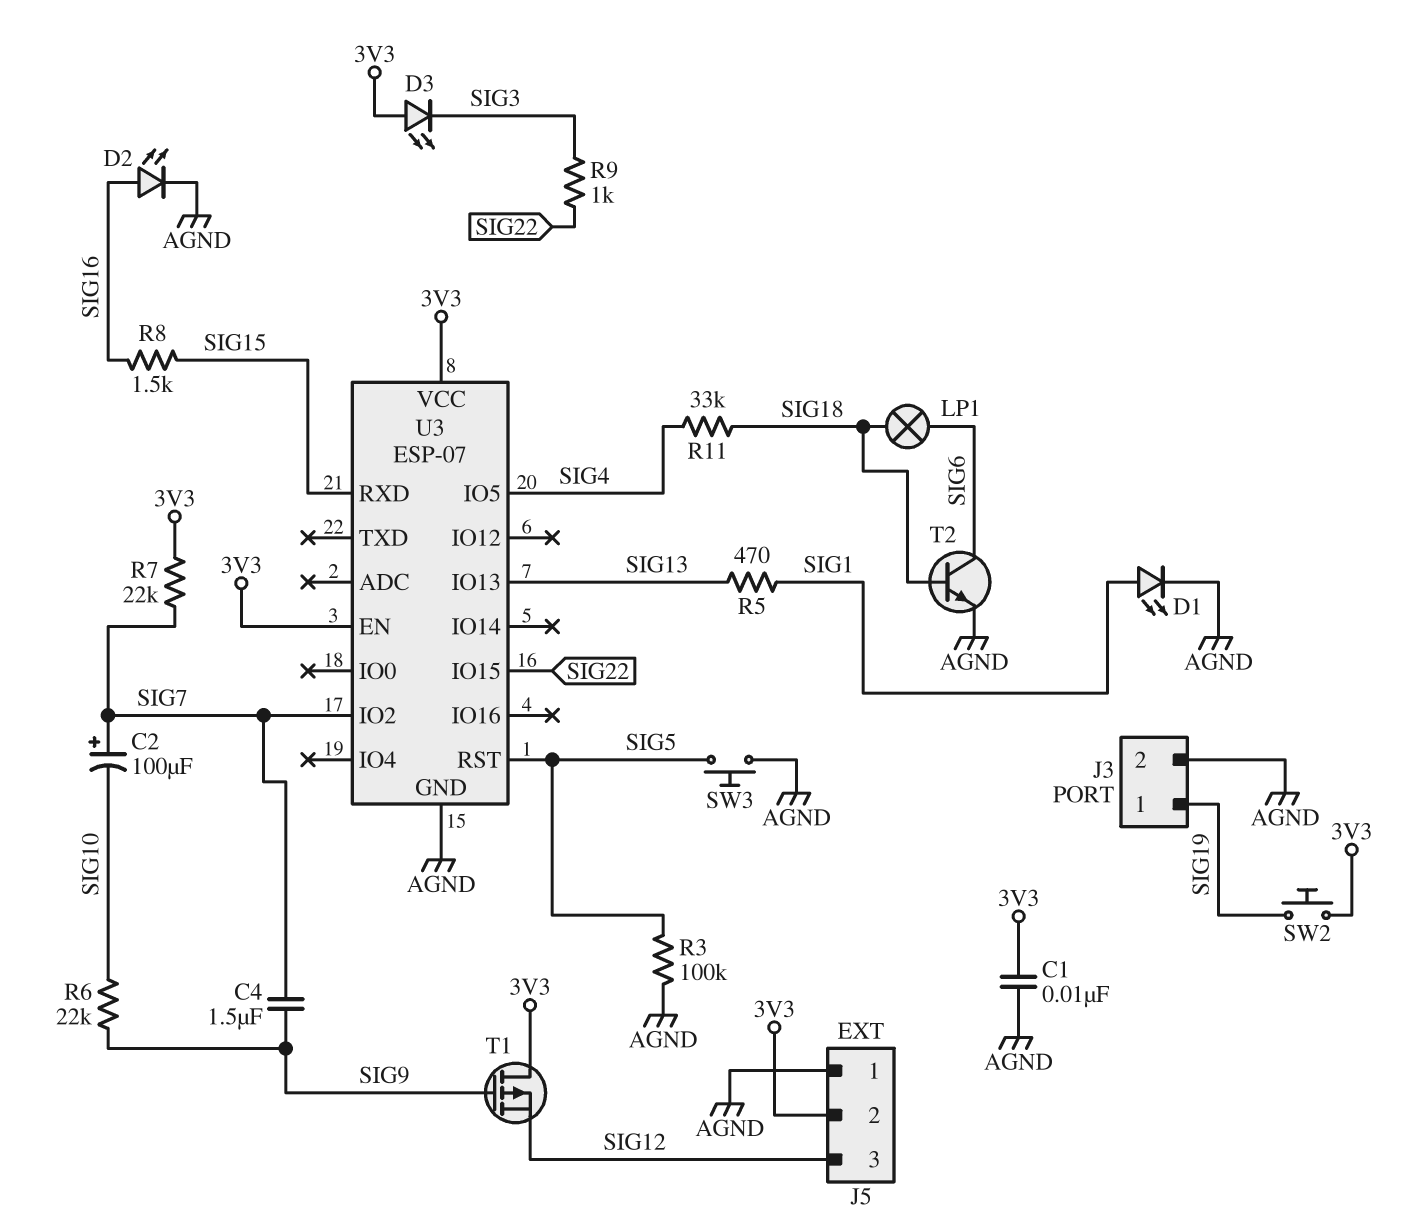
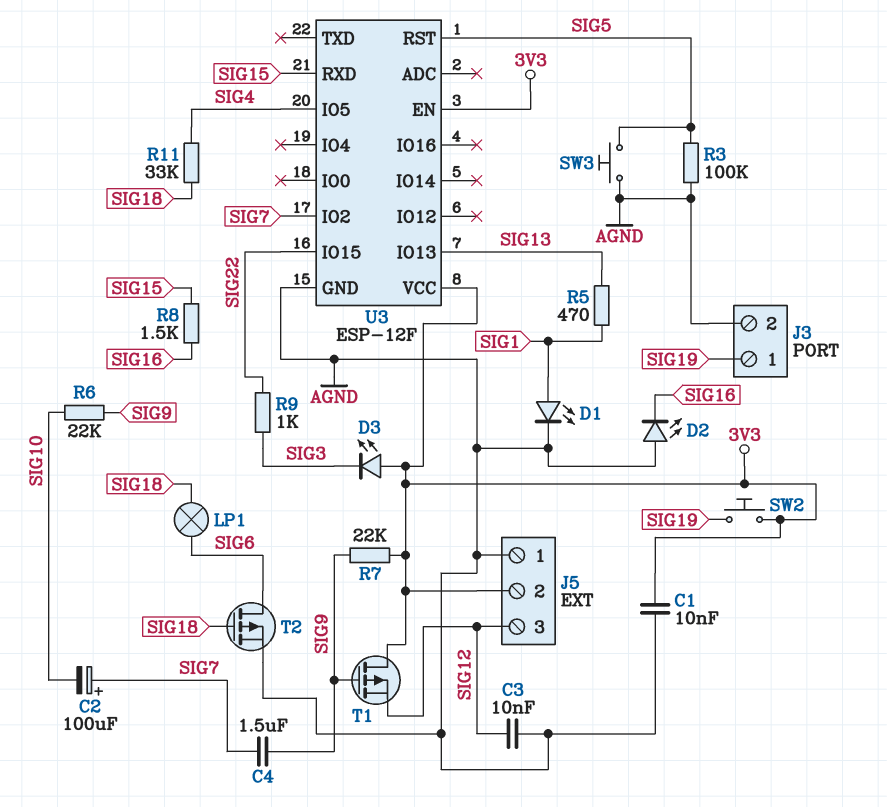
C3: none -> 10nF (AGND, SIG12)
D2: LED (A SIG16, K AGND) -> LED (A AGND, K SIG16)
R7: 22k (3V3, SIG7) -> 22k (3V3, SIG9)
T2: NPN (B SIG18, C SIG6, E AGND) -> PMOS (G SIG18, D SIG6, S AGND)
U3: ESP-07 -> ESP-12F

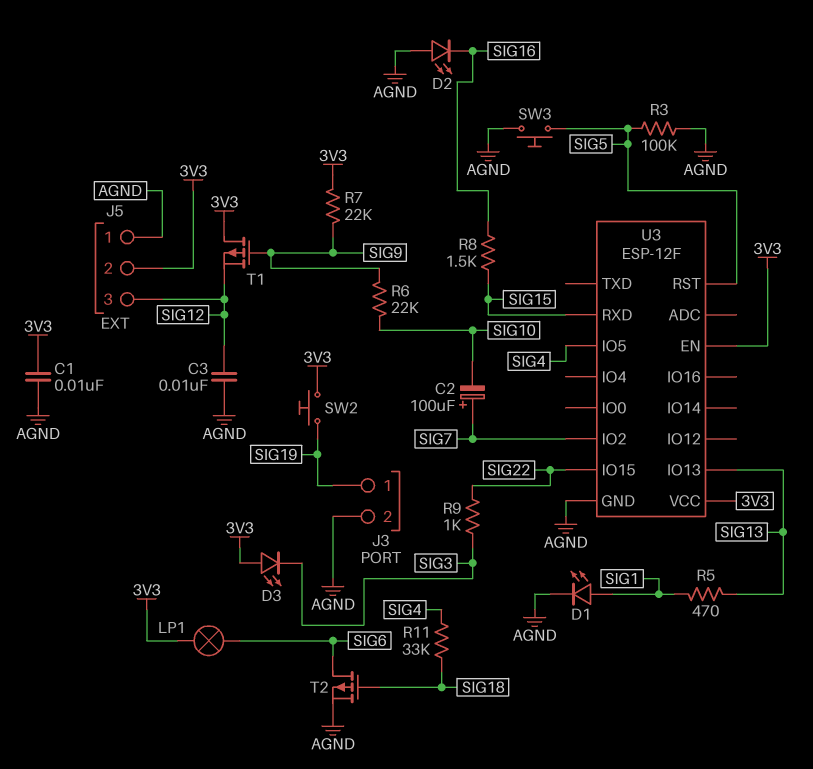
C4: 1.5uF (SIG7, SIG9) -> none
LP1: lamp (SIG6, SIG18) -> lamp (3V3, SIG6)

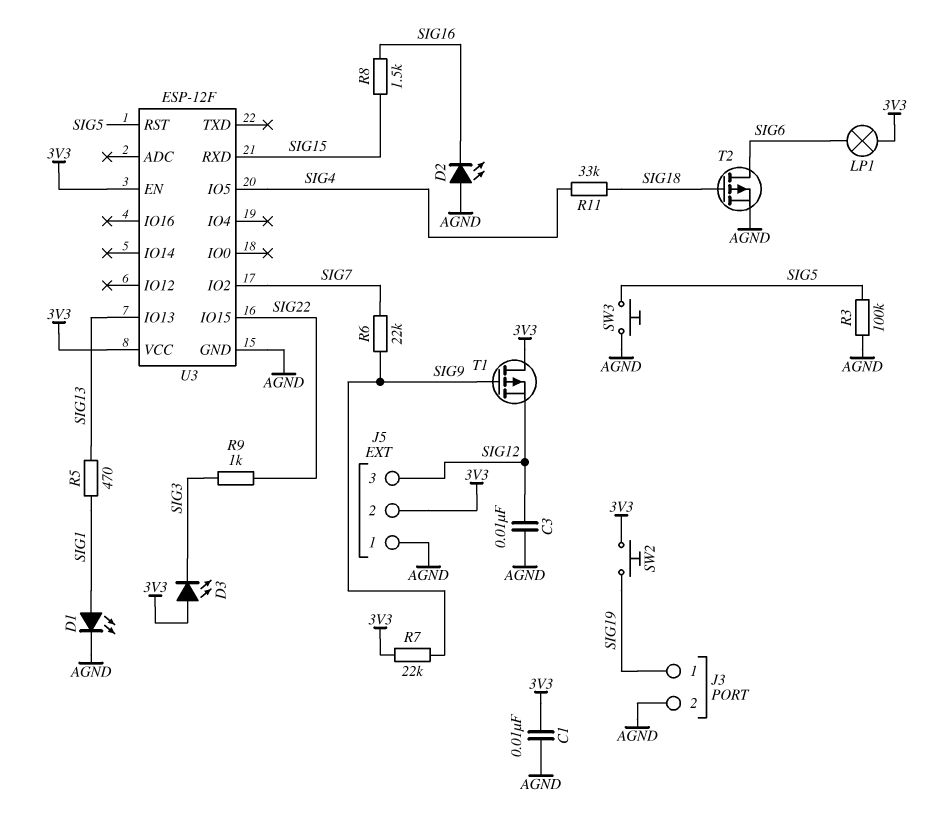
C2: 100uF (plus SIG7, minus SIG10) -> none
R6: 22k (SIG9, SIG10) -> 22k (SIG7, SIG9)

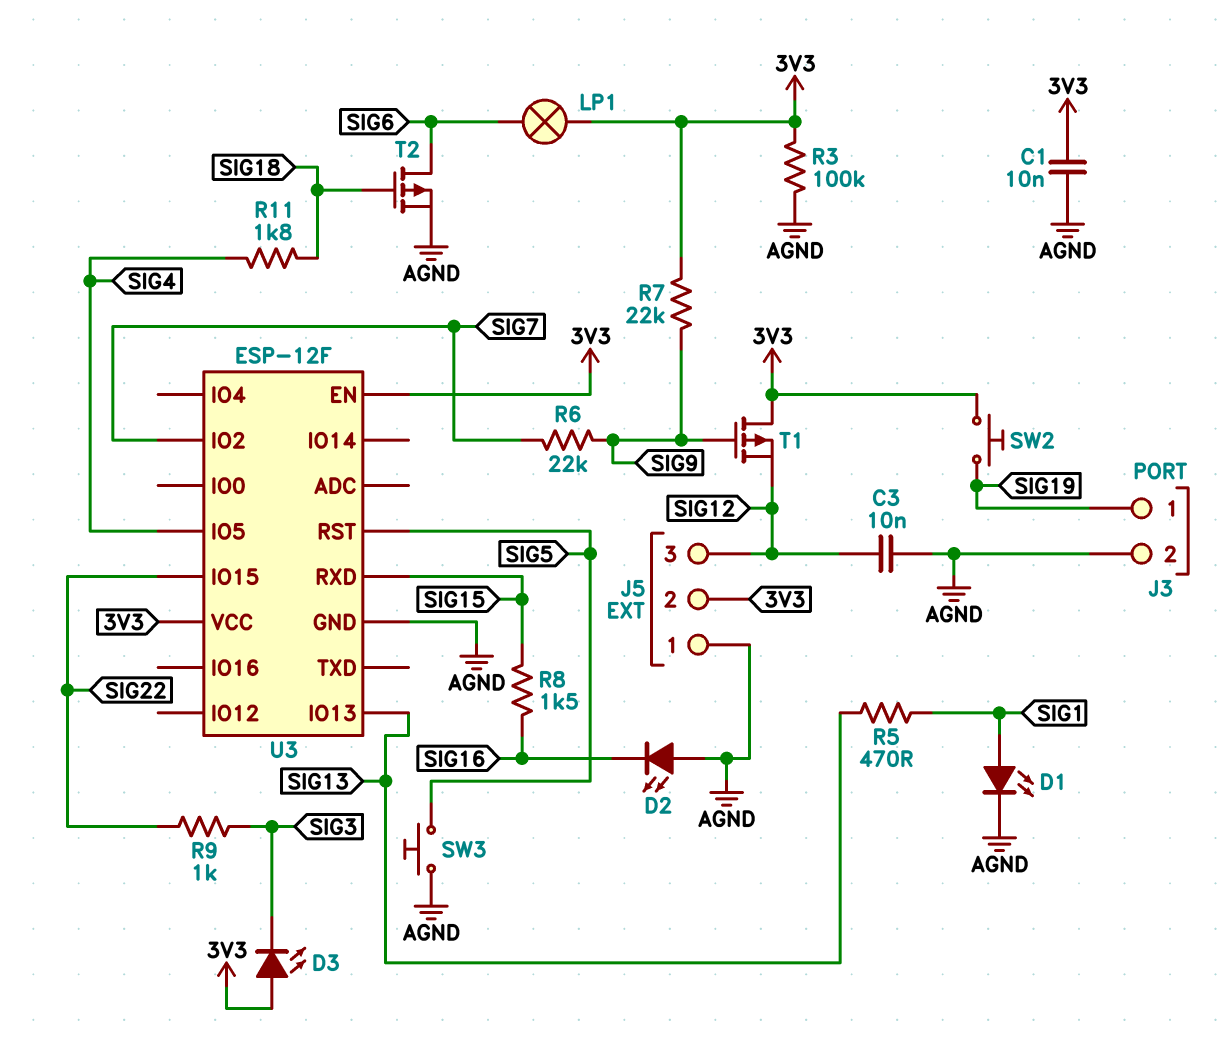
R3: 100k (AGND, SIG5) -> 100k (3V3, AGND)
R11: 33k (SIG4, SIG18) -> 1.8k (SIG4, SIG18)

